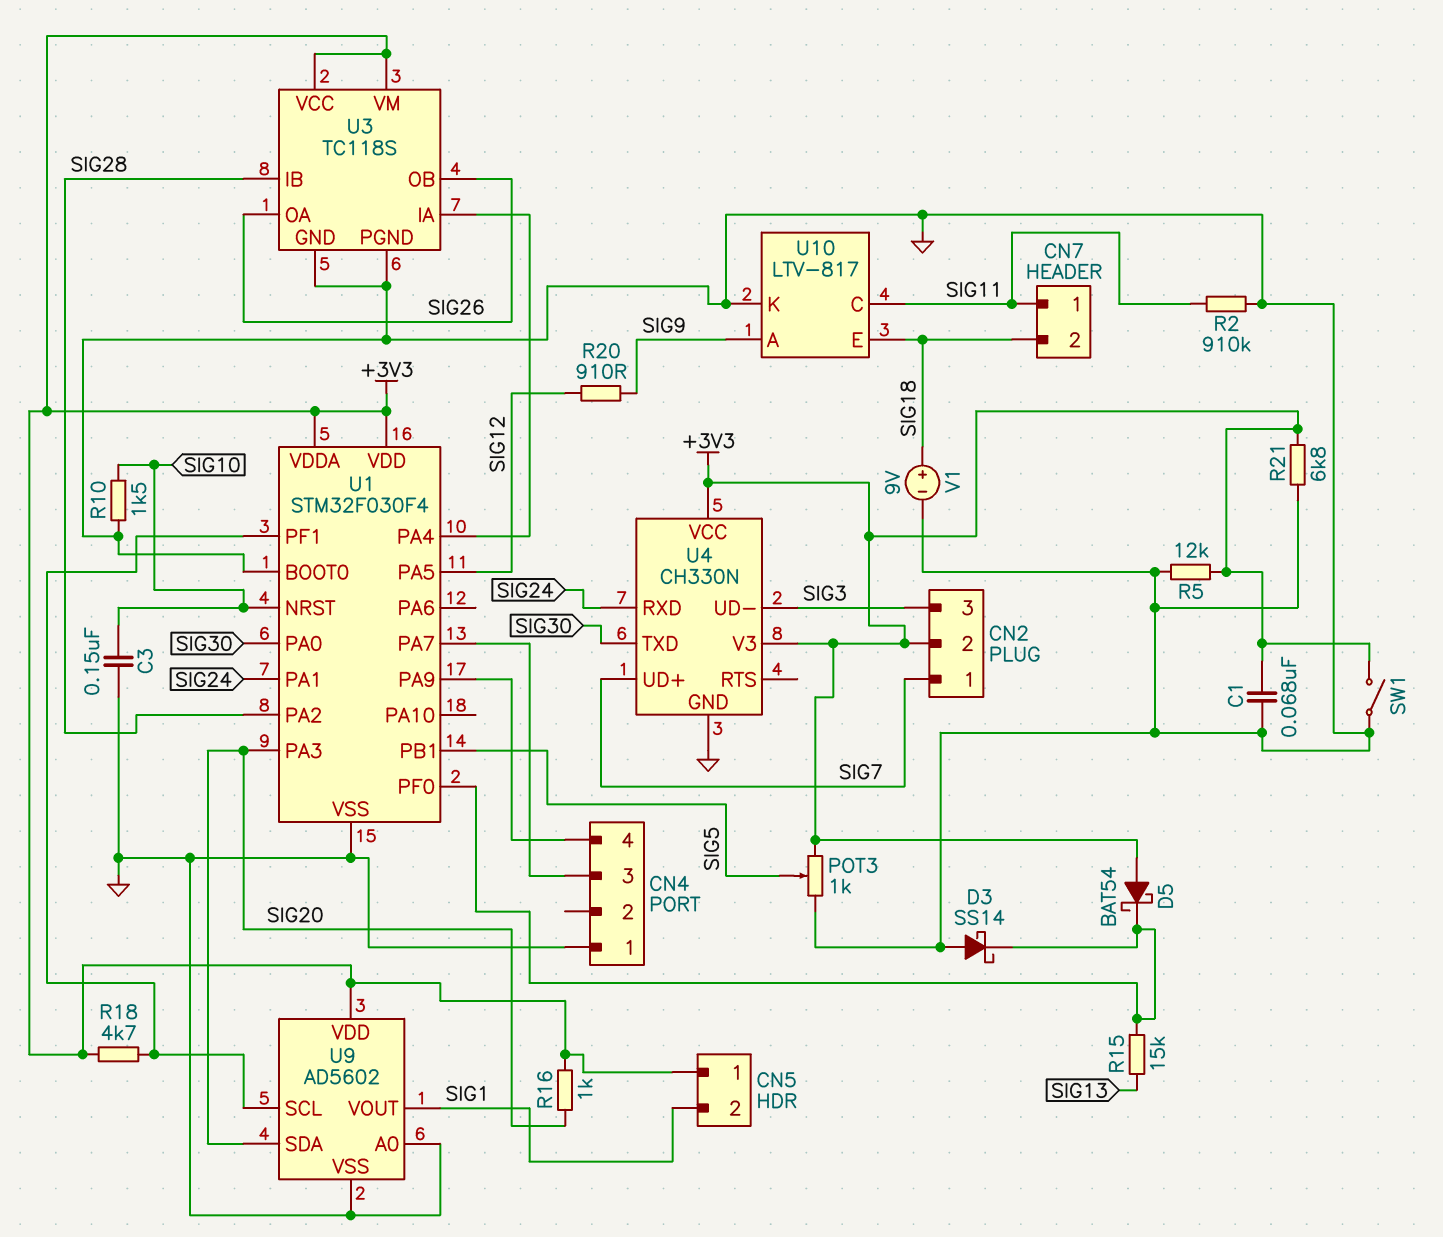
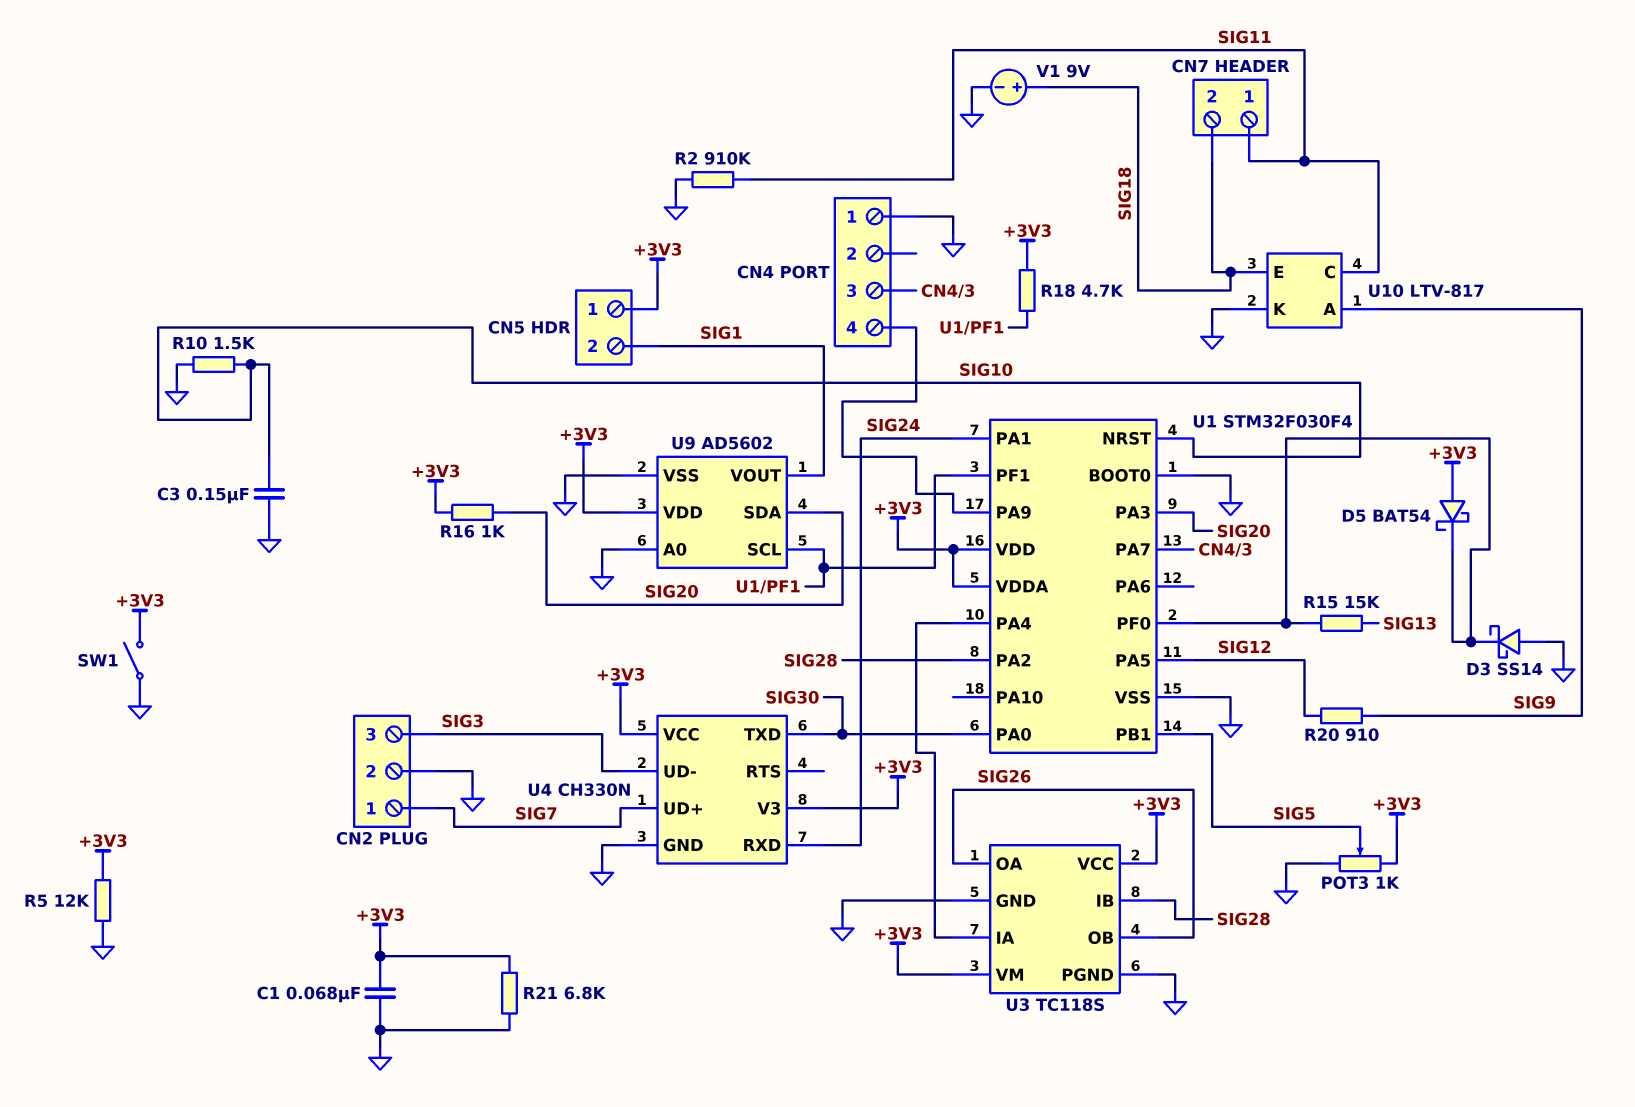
CN2 pin 2: +3V3 -> GND

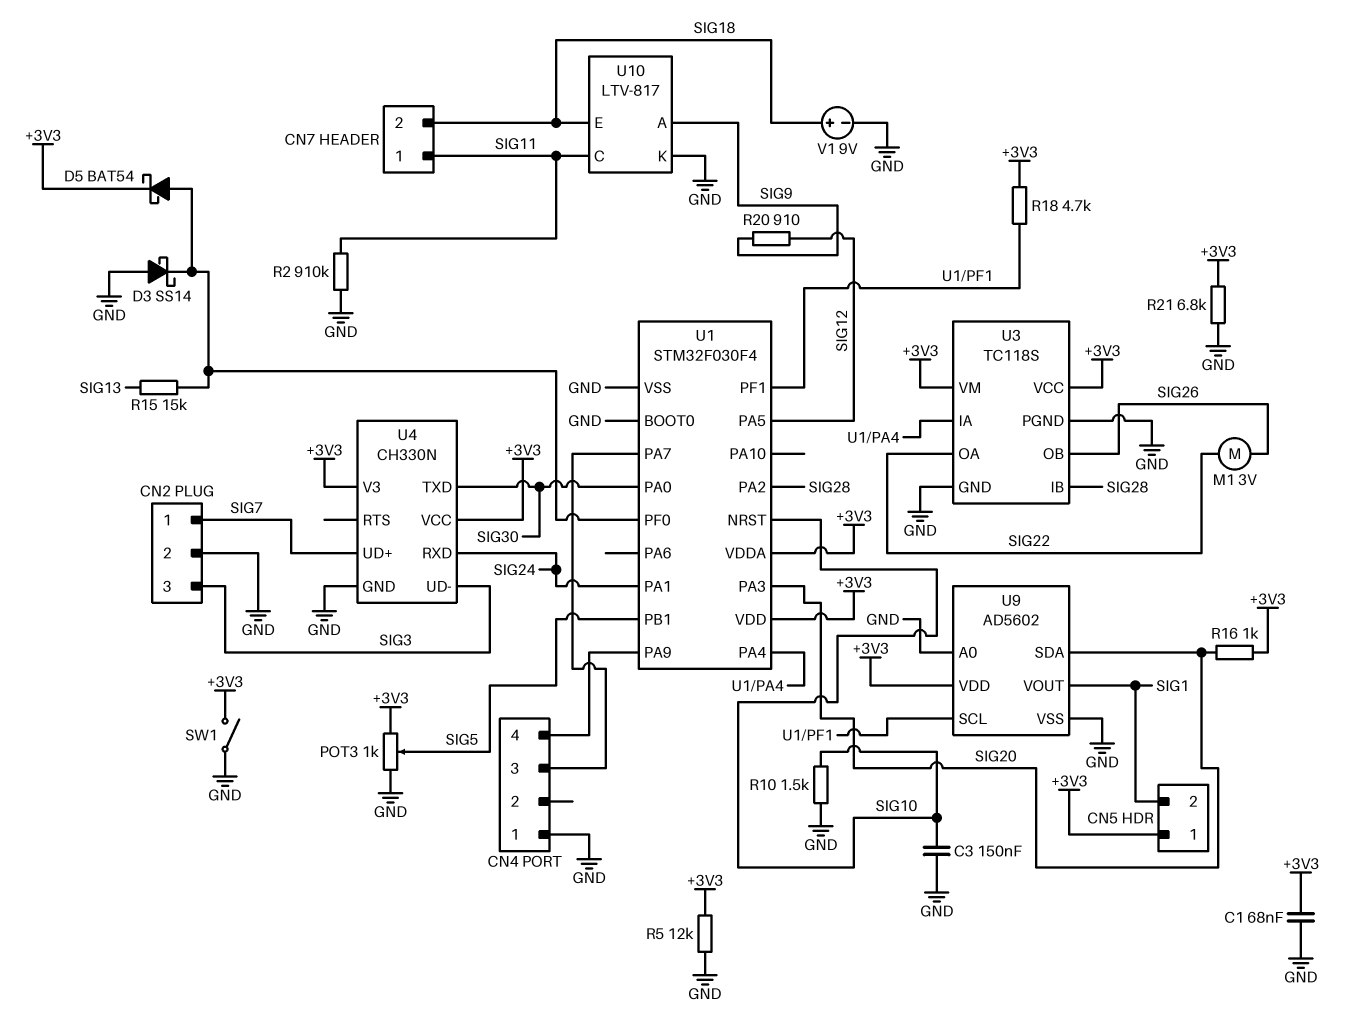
D5: schottky BAT54 (A +3V3, K U1/PF0) -> schottky BAT54 (A U1/PF0, K +3V3)
M1: none -> motor 3V (SIG22, SIG26)
U3 pin OA: SIG26 -> SIG22

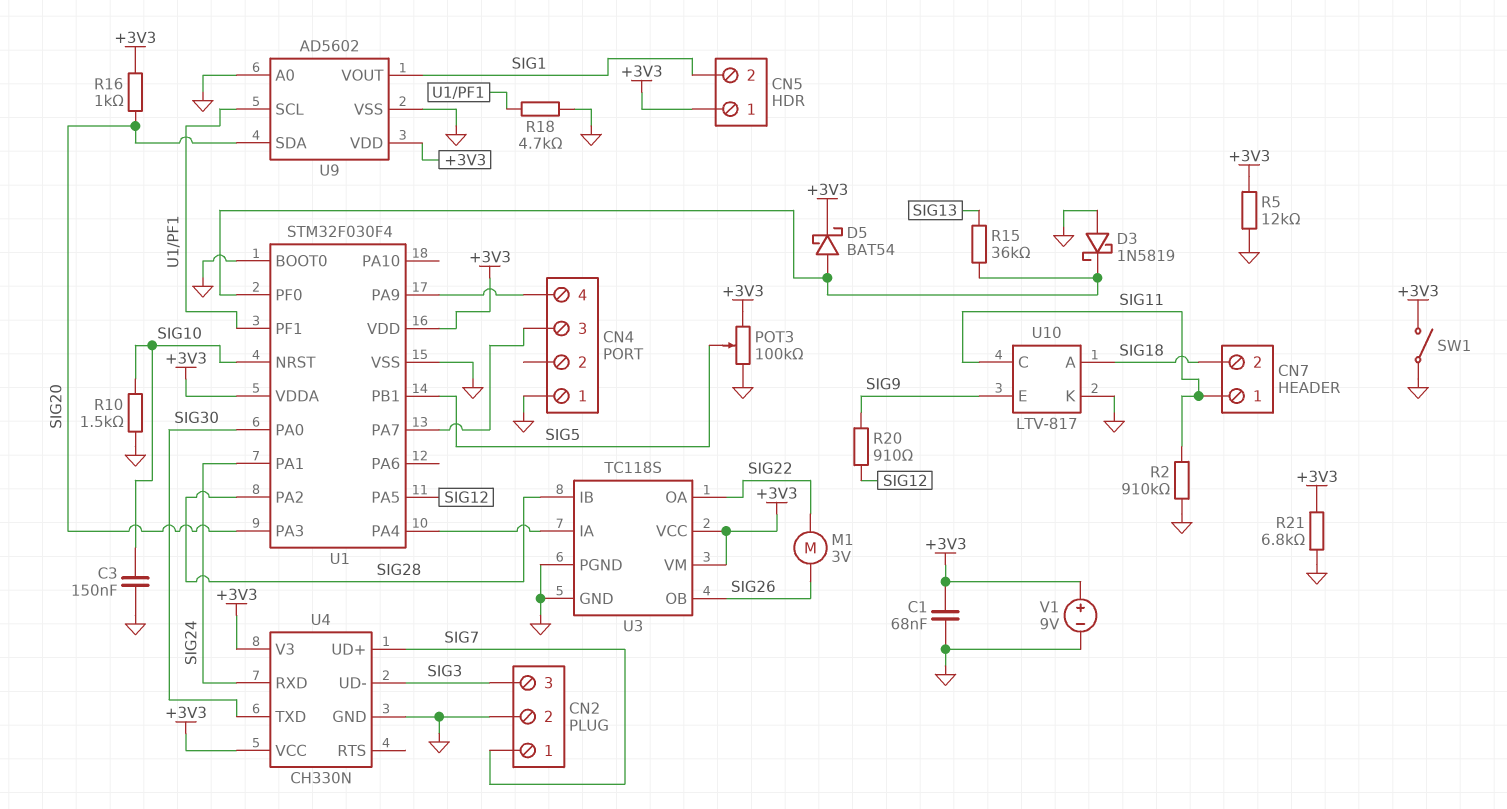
D3: schottky SS14 (A GND, K U1/PF0) -> schottky 1N5819 (A GND, K U1/PF0)
POT3: 1k (+3V3, GND, wiper SIG5) -> 100k (+3V3, GND, wiper SIG5)
R15: 15k (SIG13, U1/PF0) -> 36k (SIG13, U1/PF0)
R18: 4.7k (+3V3, U1/PF1) -> 4.7k (GND, U1/PF1)
U10 pin A: SIG9 -> SIG18
U10 pin E: SIG18 -> SIG9
V1: 9V (plus SIG18, minus GND) -> 9V (plus +3V3, minus GND)

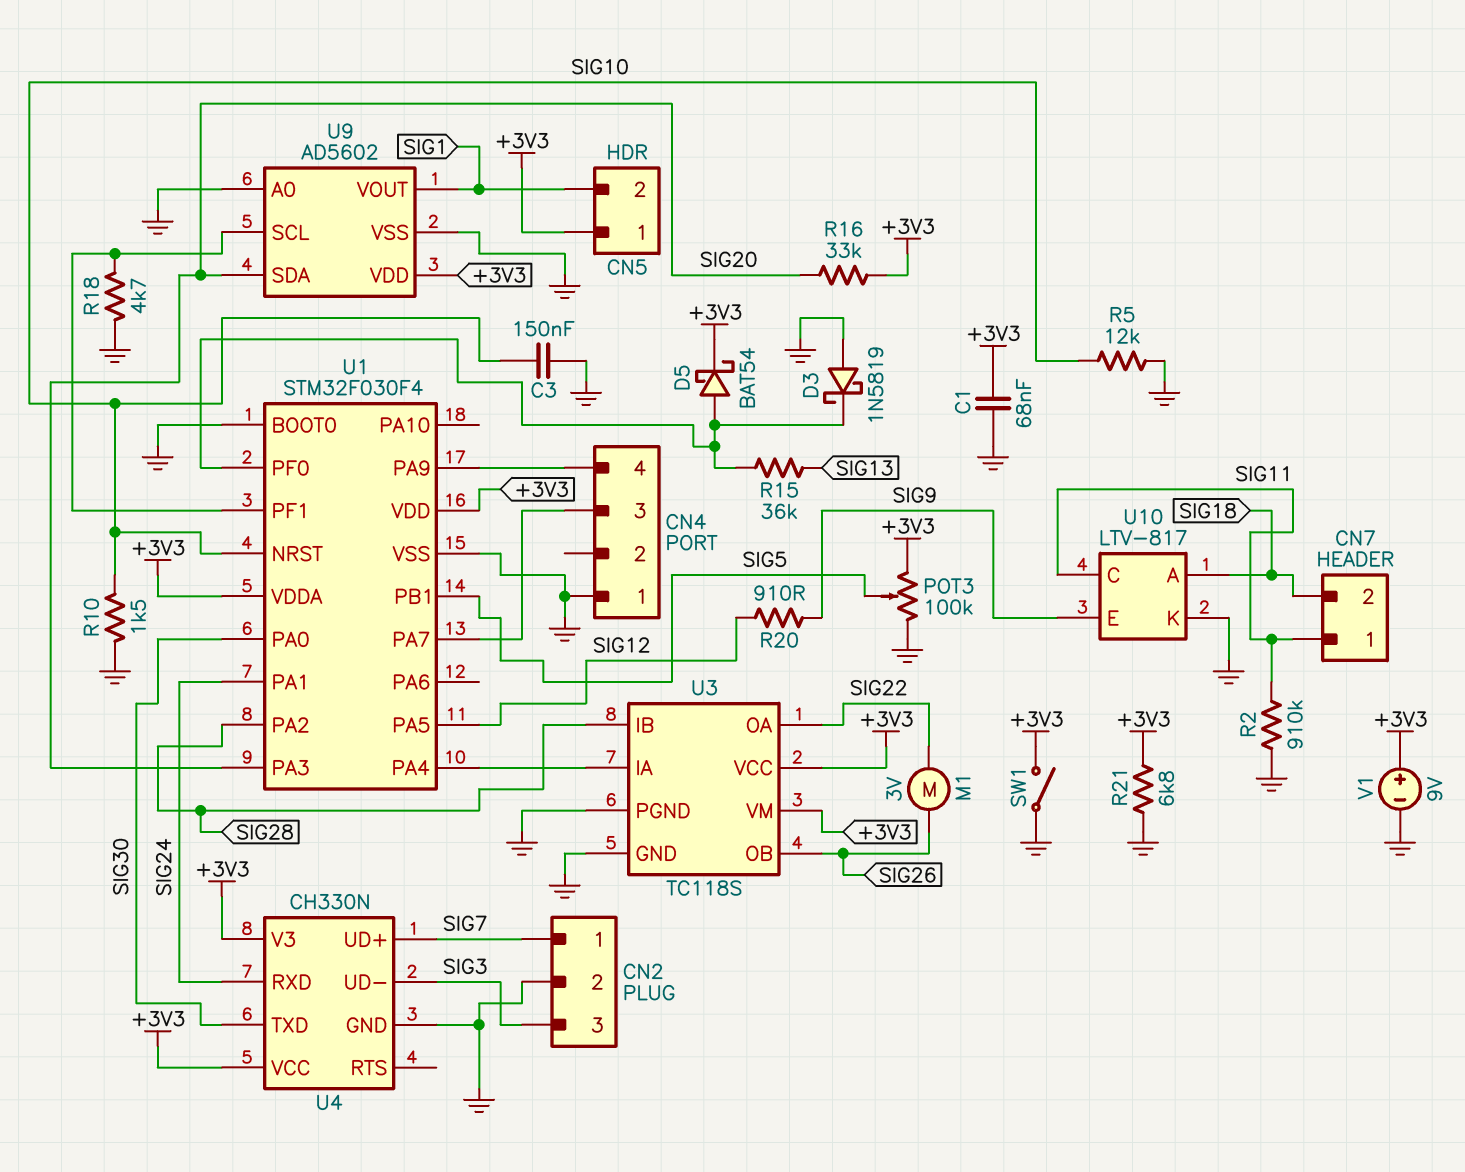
R5: 12k (+3V3, GND) -> 12k (GND, SIG10)
R16: 1k (+3V3, SIG20) -> 33k (+3V3, SIG20)

